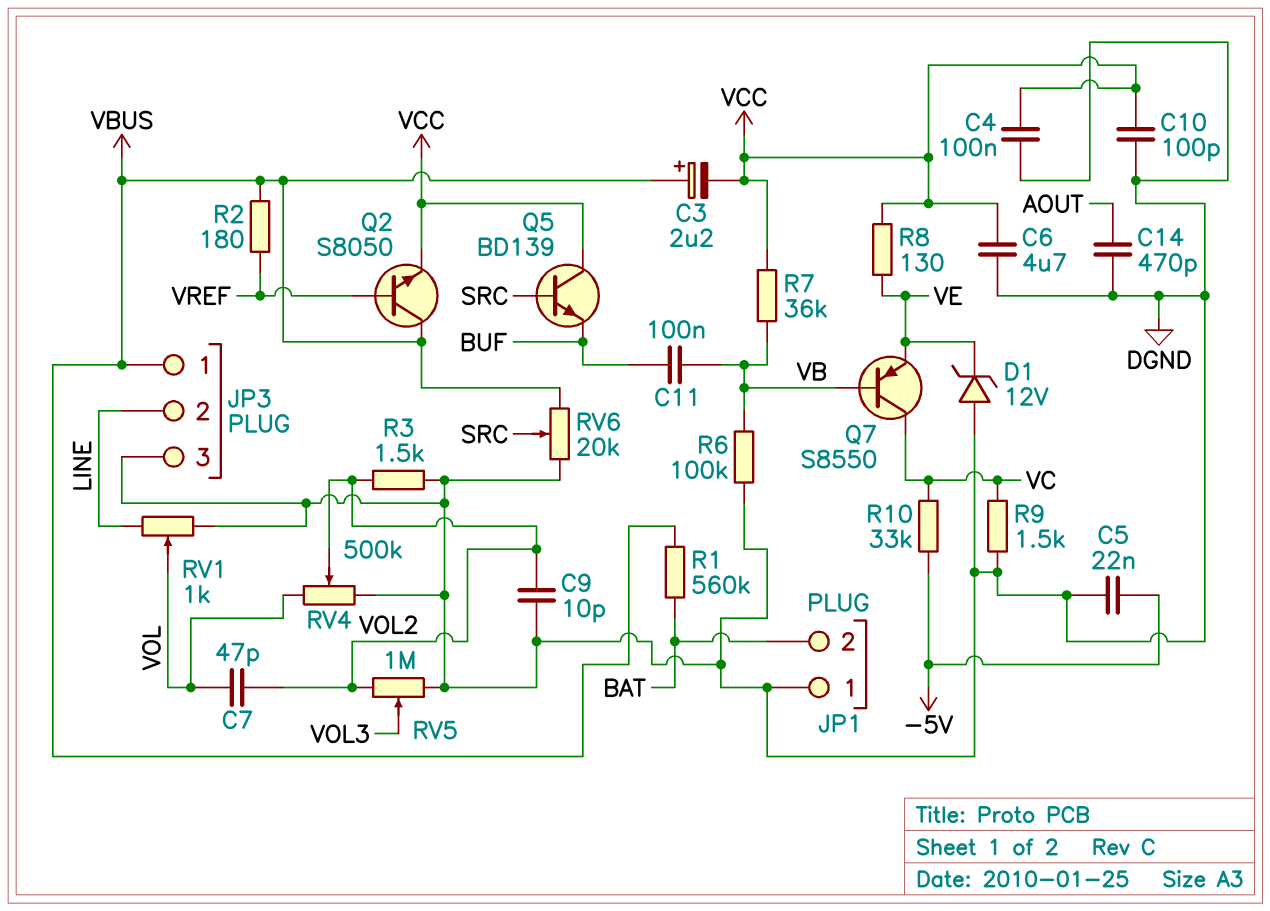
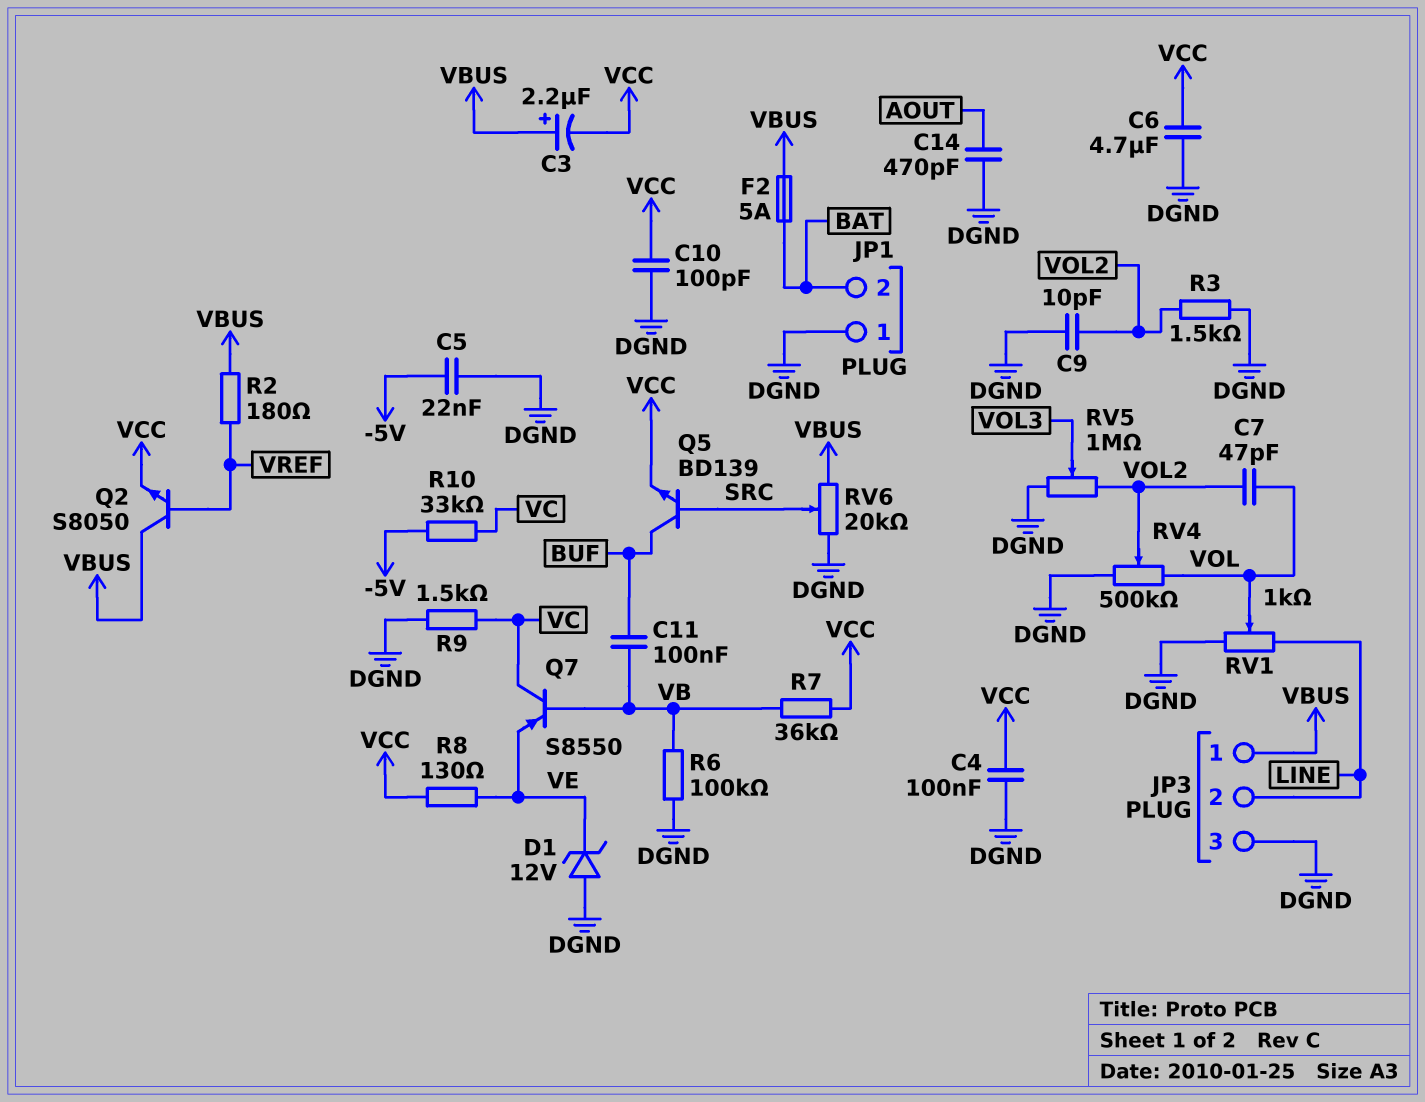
F2: none -> 5A (BAT, VBUS)
Q5: NPN BD139 (B SRC, C VCC, E BUF) -> NPN BD139 (B SRC, C BUF, E VCC)
R1: 560k (BAT, VBUS) -> none

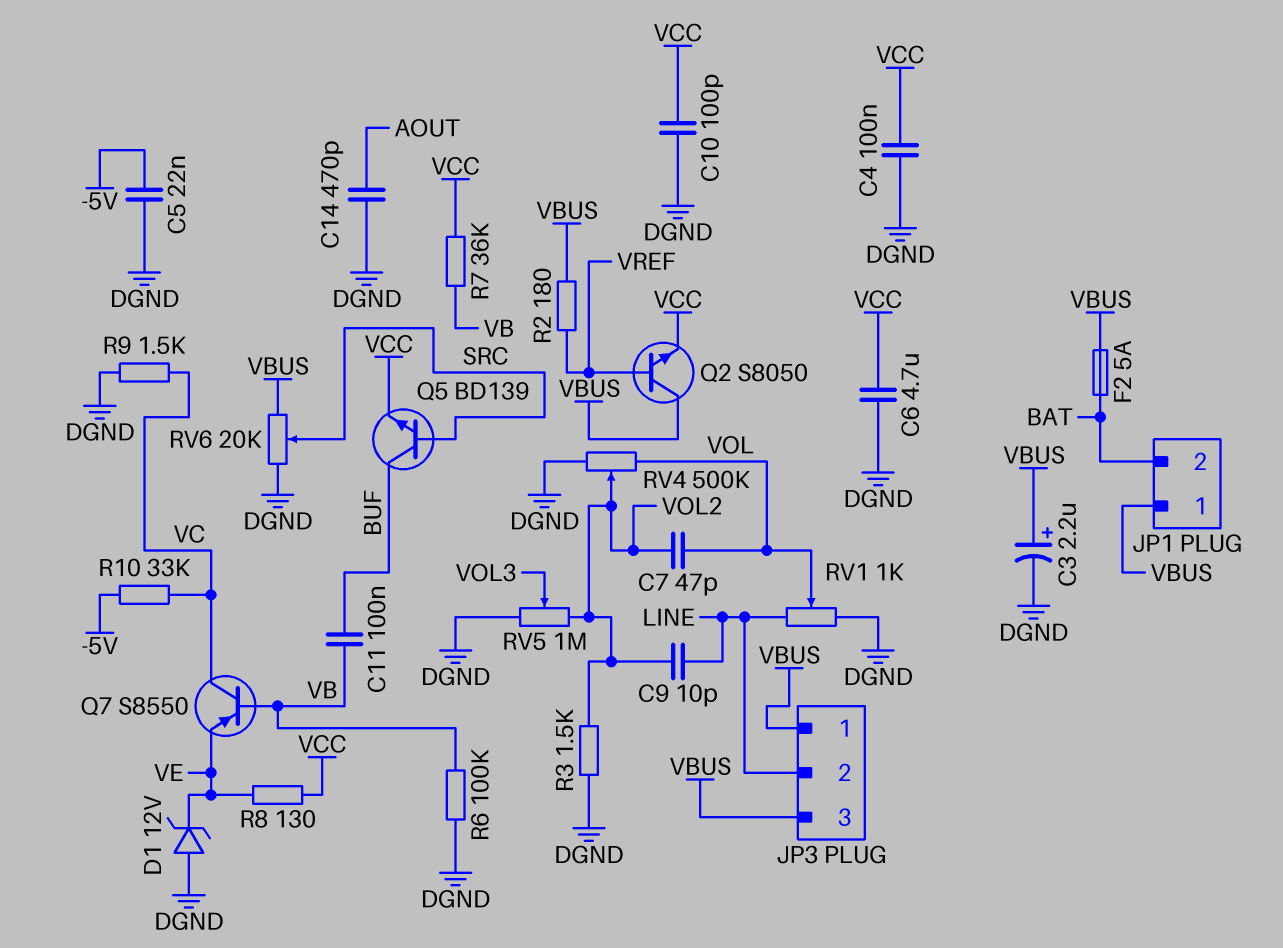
C3: 2.2uF (plus VBUS, minus VCC) -> 2.2uF (plus VBUS, minus DGND)
C9: 10pF (DGND, VOL2) -> 10pF (LINE, VOL2)
JP1 pin 1: DGND -> VBUS
JP3 pin 3: DGND -> VBUS

